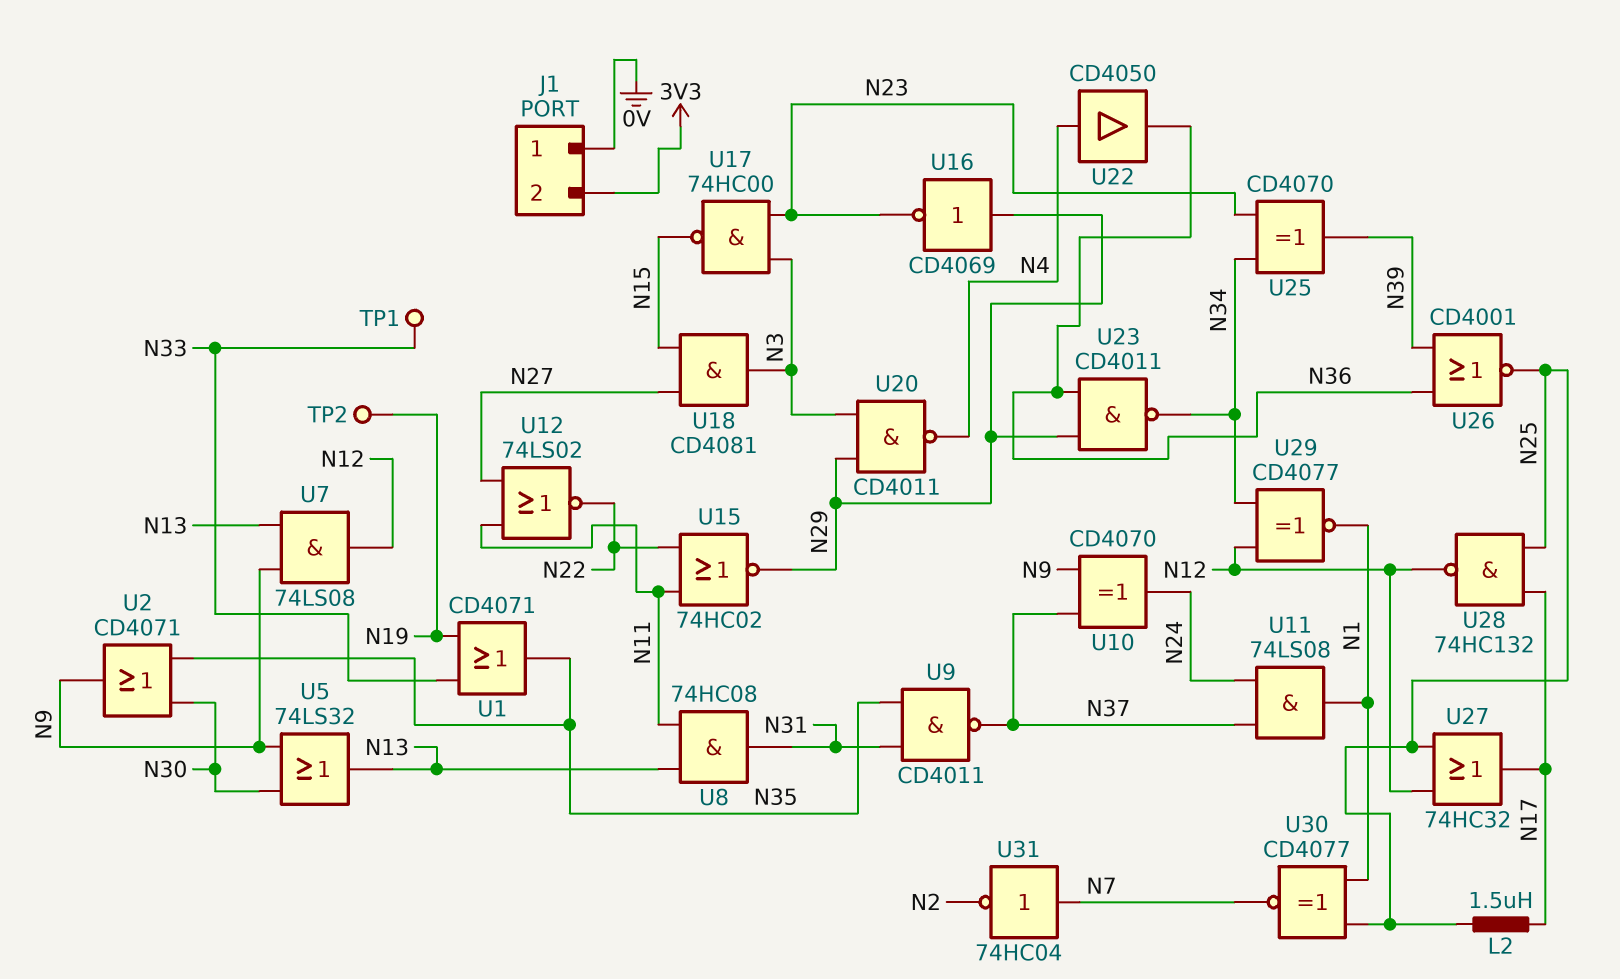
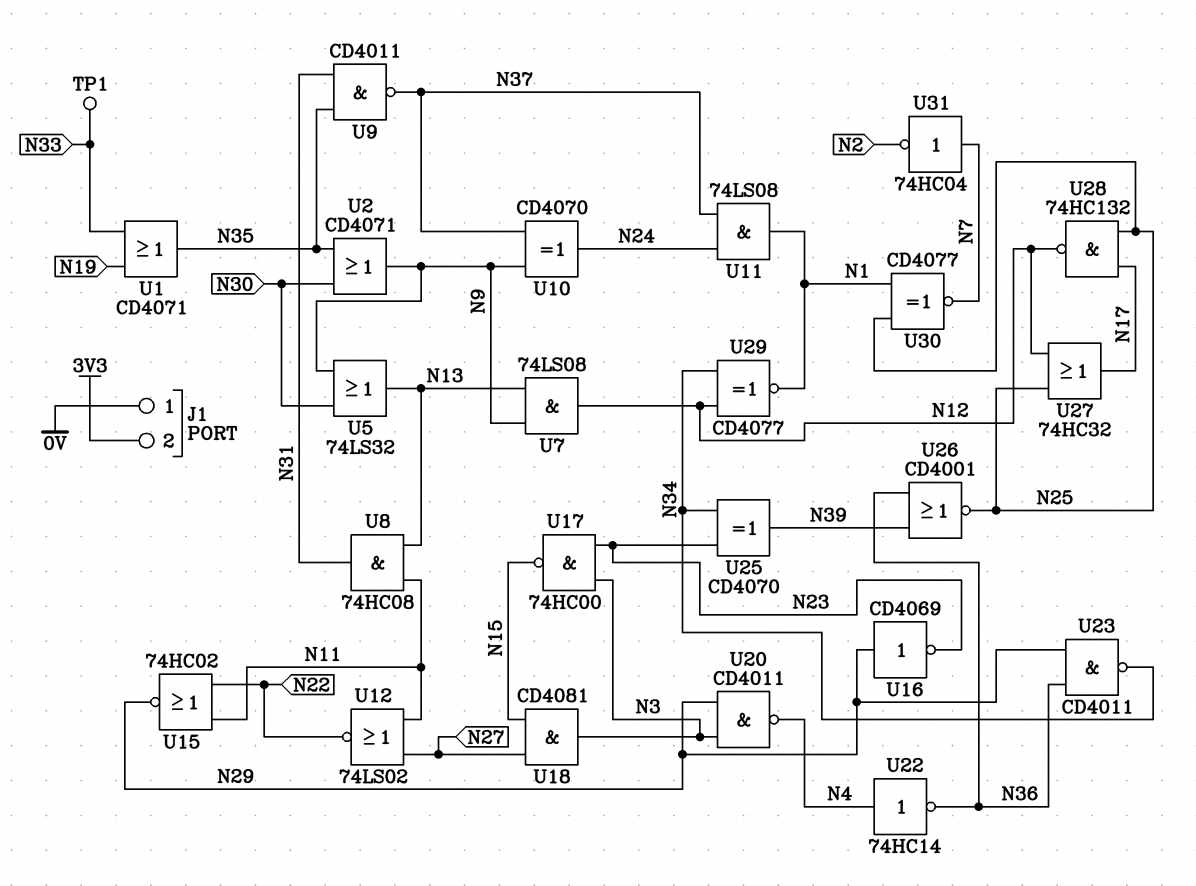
L2: 1.5uH (N17, N25) -> none
TP2: test point (N19) -> none
U22: buffer CD4050 (in N4, out N36) -> NOT 74HC14 (in N4, out N36)

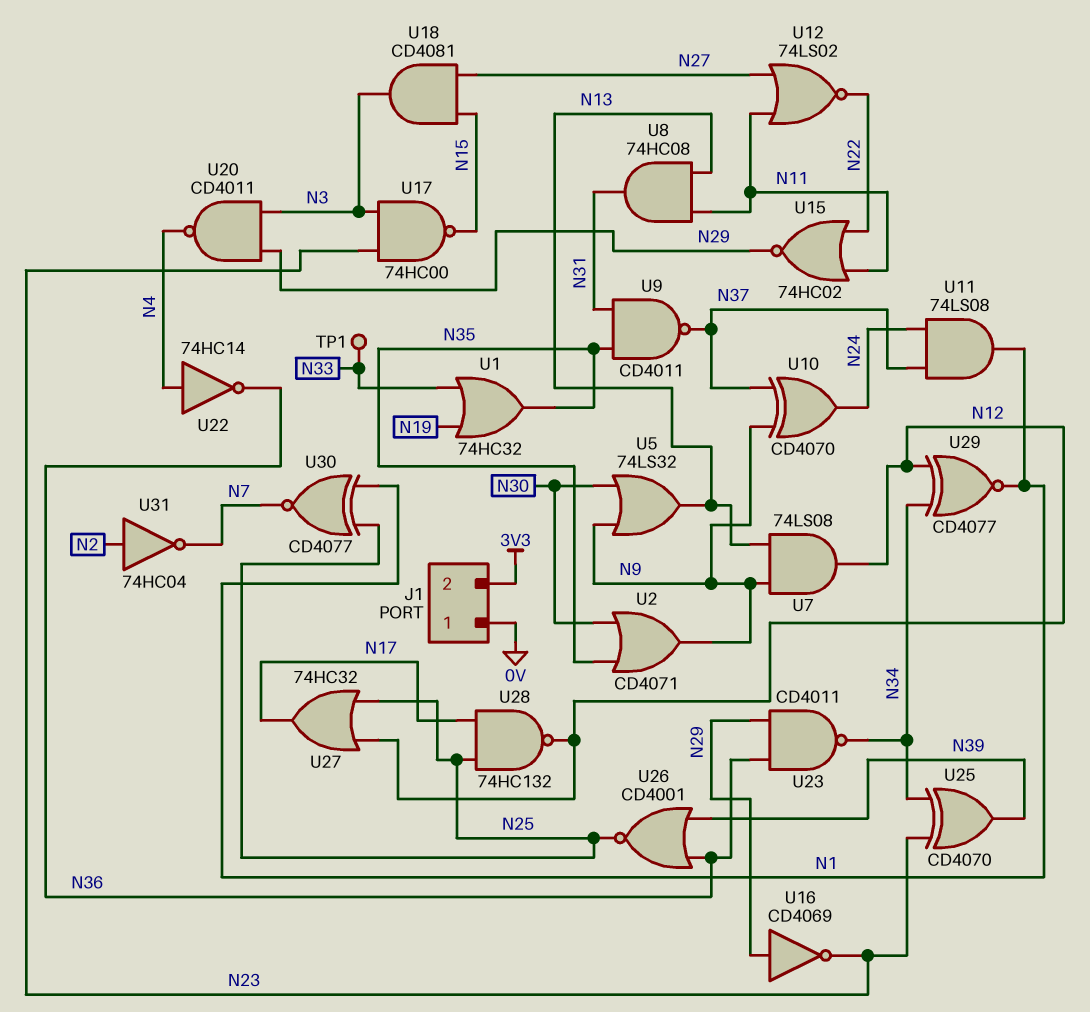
U1: OR CD4071 (in N19, in N33, out N35) -> OR 74HC32 (in N19, in N33, out N35)
U31: NOT 74HC04 (in N7, out N2) -> NOT 74HC04 (in N2, out N7)

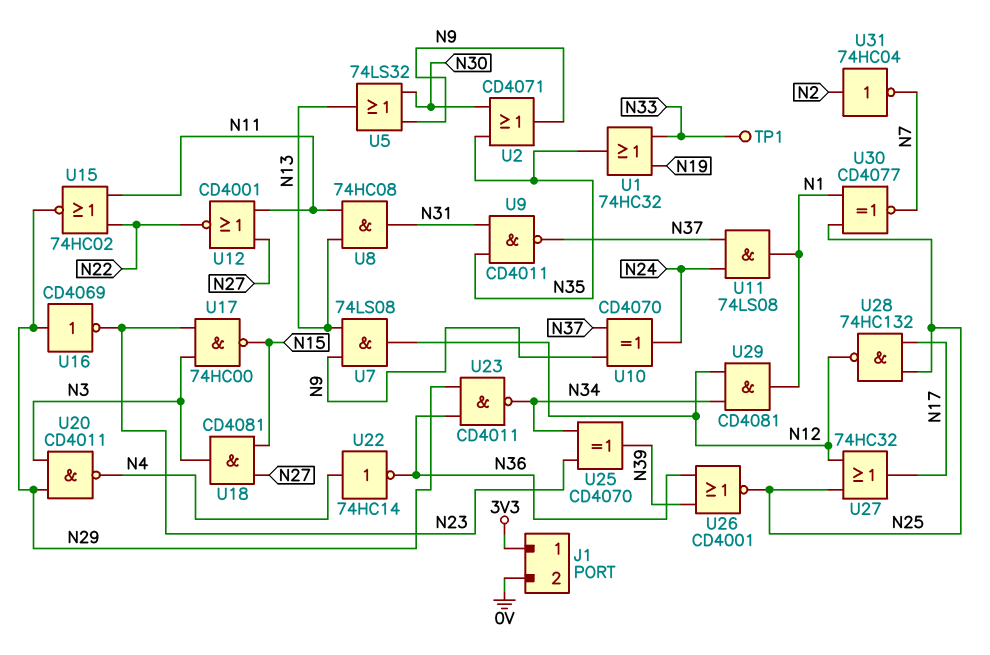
J1 pin 1: 0V -> 3V3
J1 pin 2: 3V3 -> 0V
U12: NOR 74LS02 (in N11, in N27, out N22) -> NOR CD4001 (in N11, in N27, out N22)
U29: XNOR CD4077 (in N12, in N34, out N1) -> AND CD4081 (in N12, in N34, out N1)

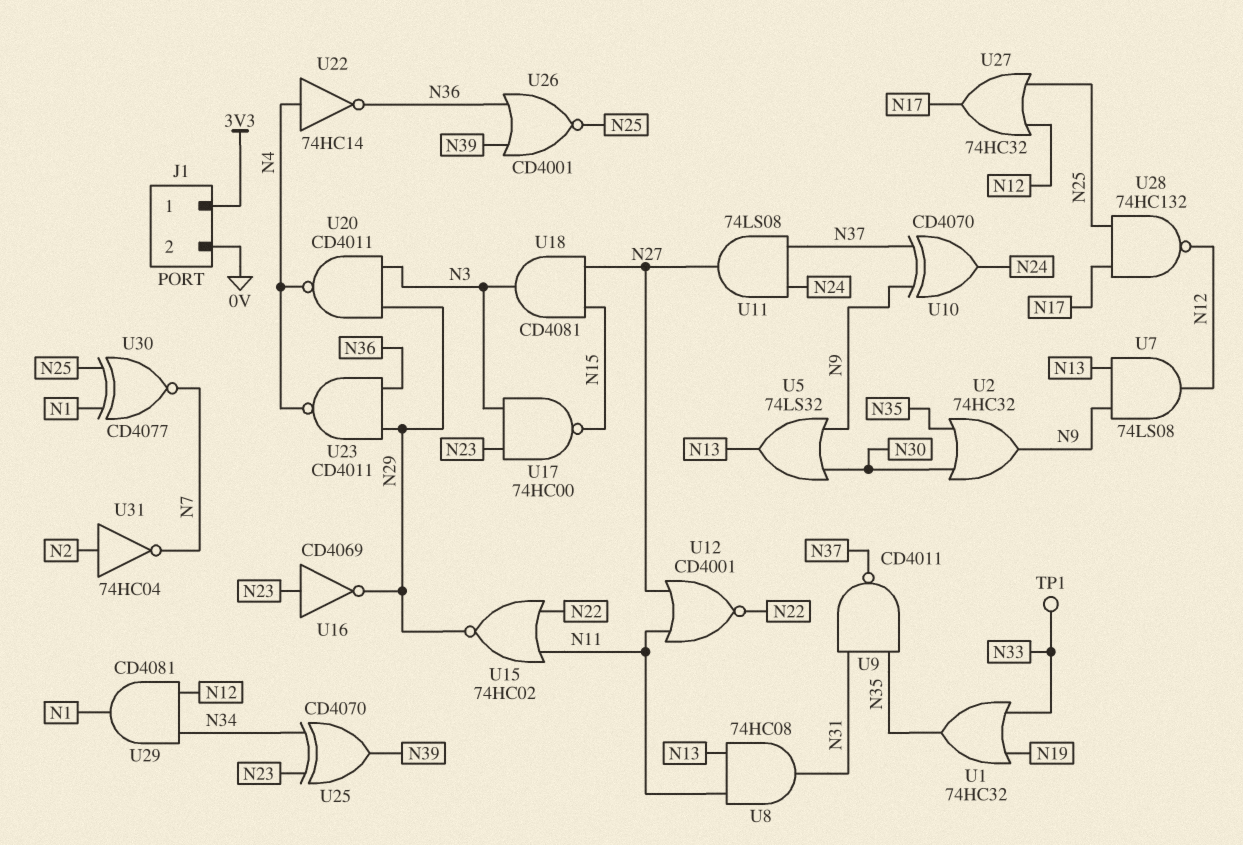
U2: OR CD4071 (in N30, in N35, out N9) -> OR 74HC32 (in N30, in N35, out N9)
U11: AND 74LS08 (in N24, in N37, out N1) -> AND 74LS08 (in N24, in N37, out N27)
U16: NOT CD4069 (in N29, out N23) -> NOT CD4069 (in N23, out N29)
U23: NAND CD4011 (in N29, in N36, out N34) -> NAND CD4011 (in N29, in N36, out N4)

